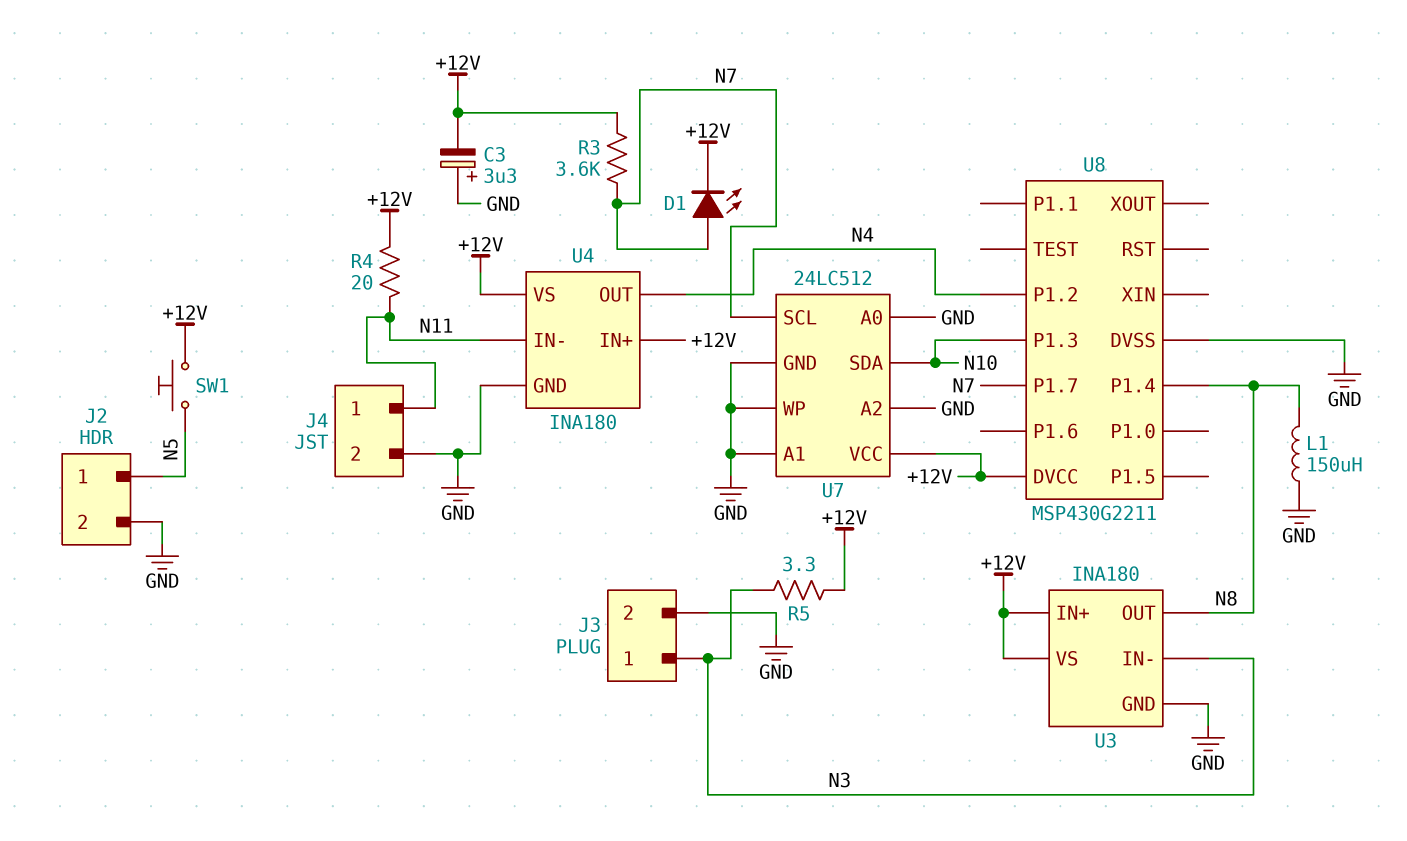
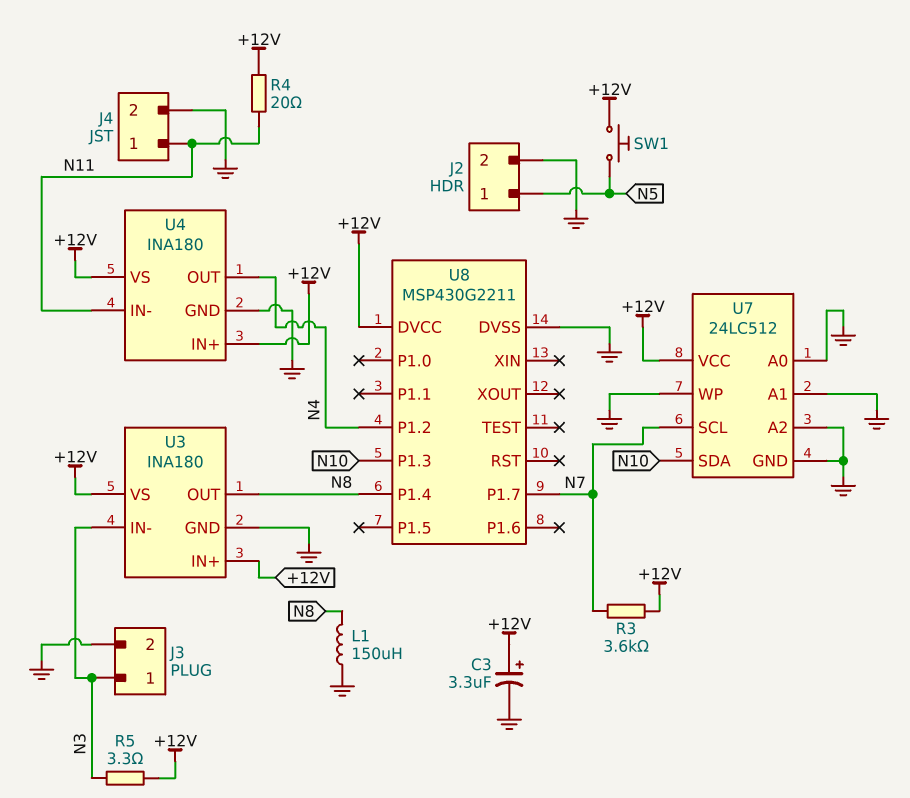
C3: 3.3uF (plus GND, minus +12V) -> 3.3uF (plus +12V, minus GND)
D1: LED (A N7, K +12V) -> none

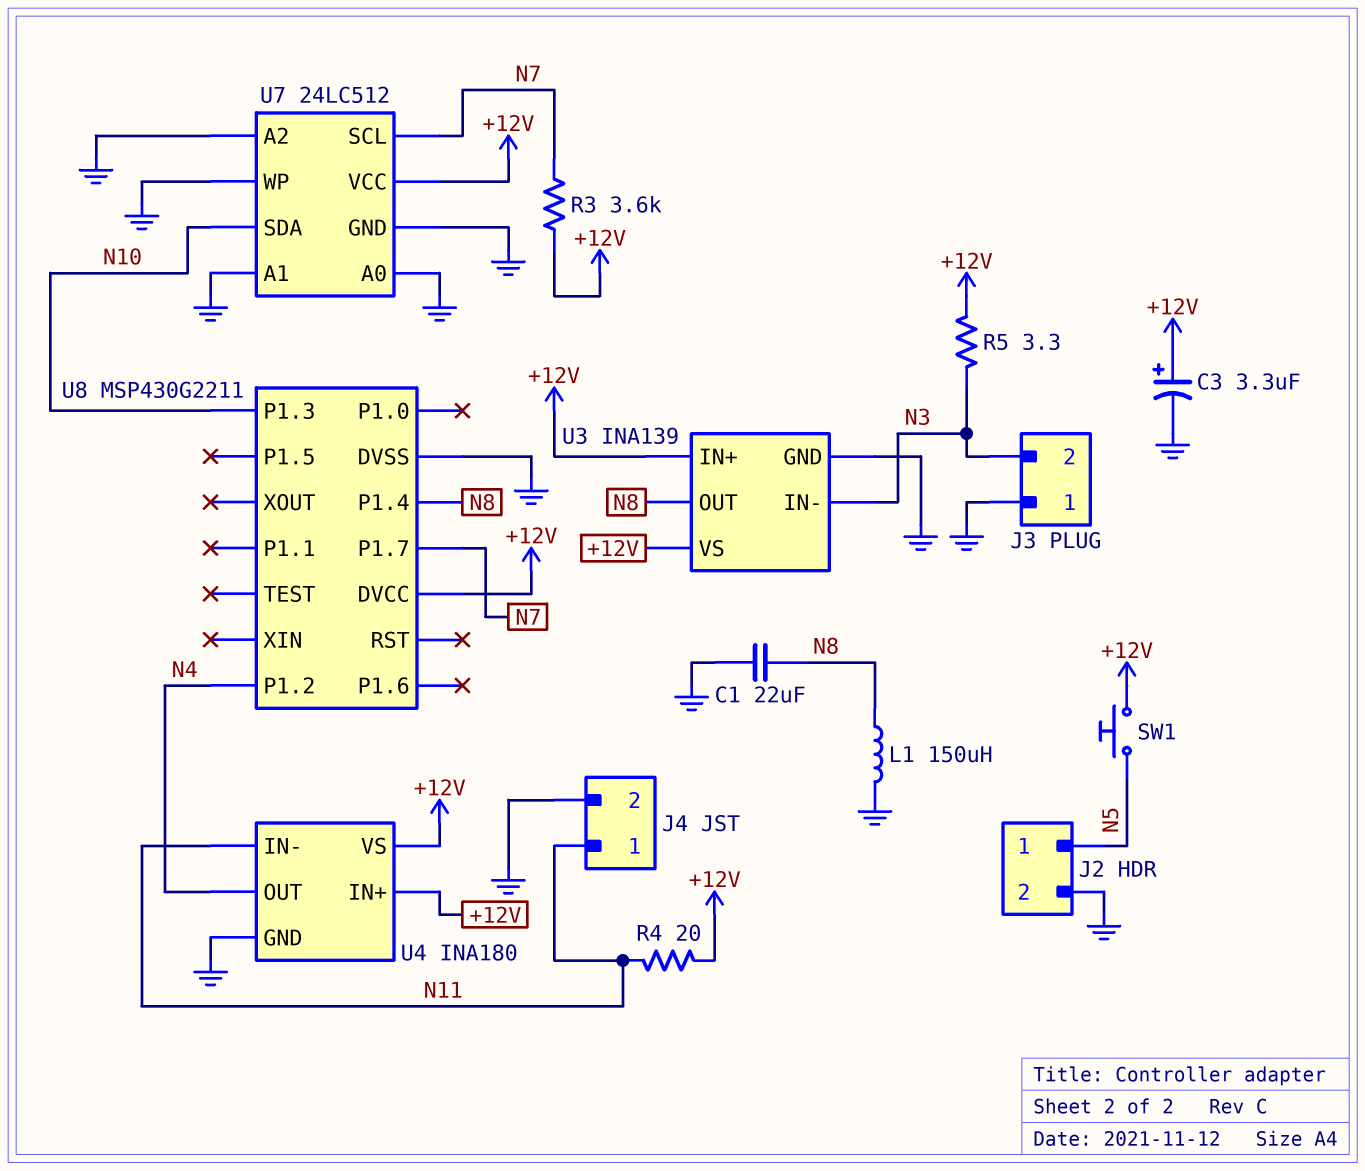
C1: none -> 22uF (GND, N8)
J3 pin 1: N3 -> GND
J3 pin 2: GND -> N3
U3: INA180 -> INA139

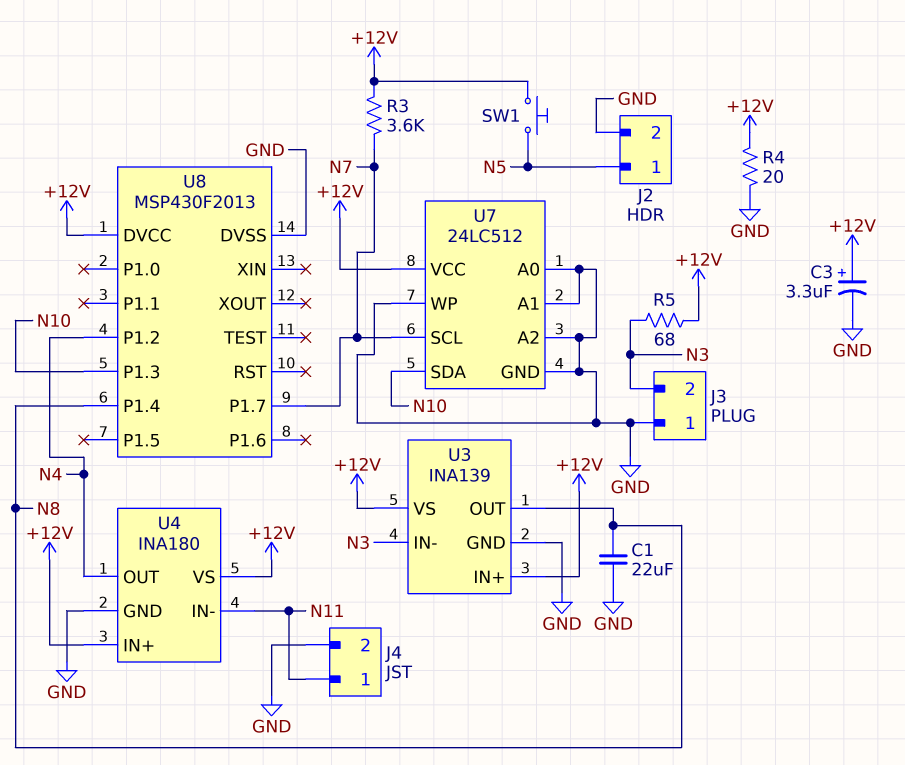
L1: 150uH (GND, N8) -> none
R4: 20 (+12V, N11) -> 20 (+12V, GND)
R5: 3.3 (+12V, N3) -> 68 (+12V, N3)
U8: MSP430G2211 -> MSP430F2013

